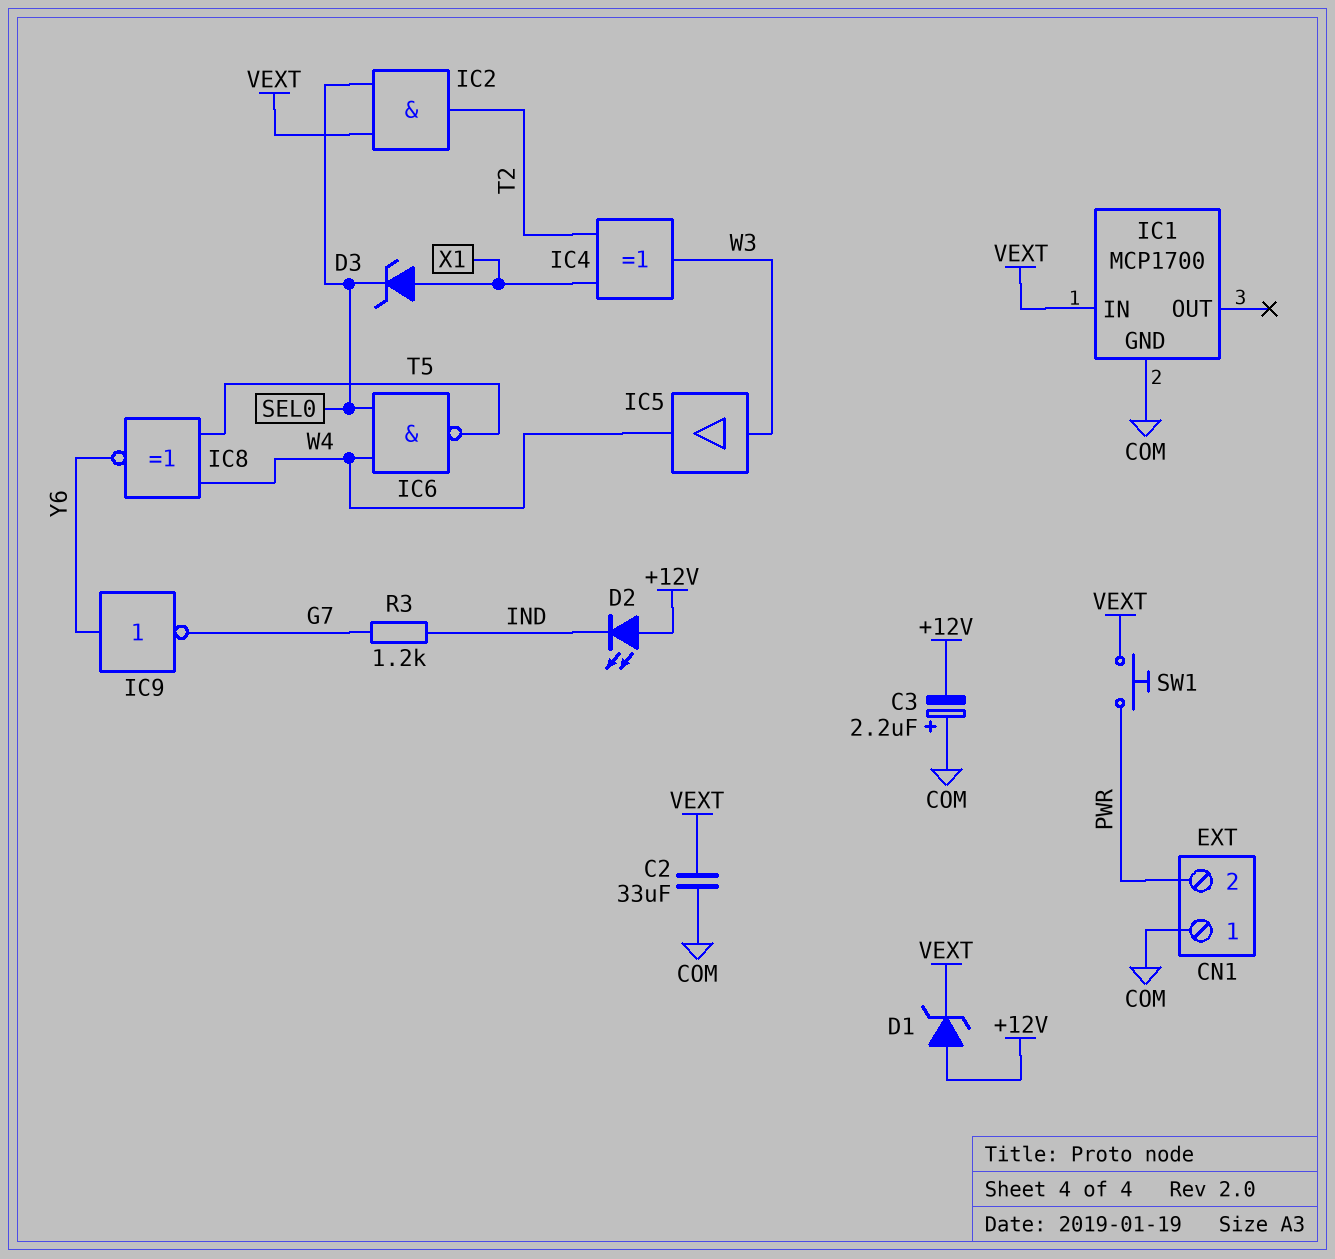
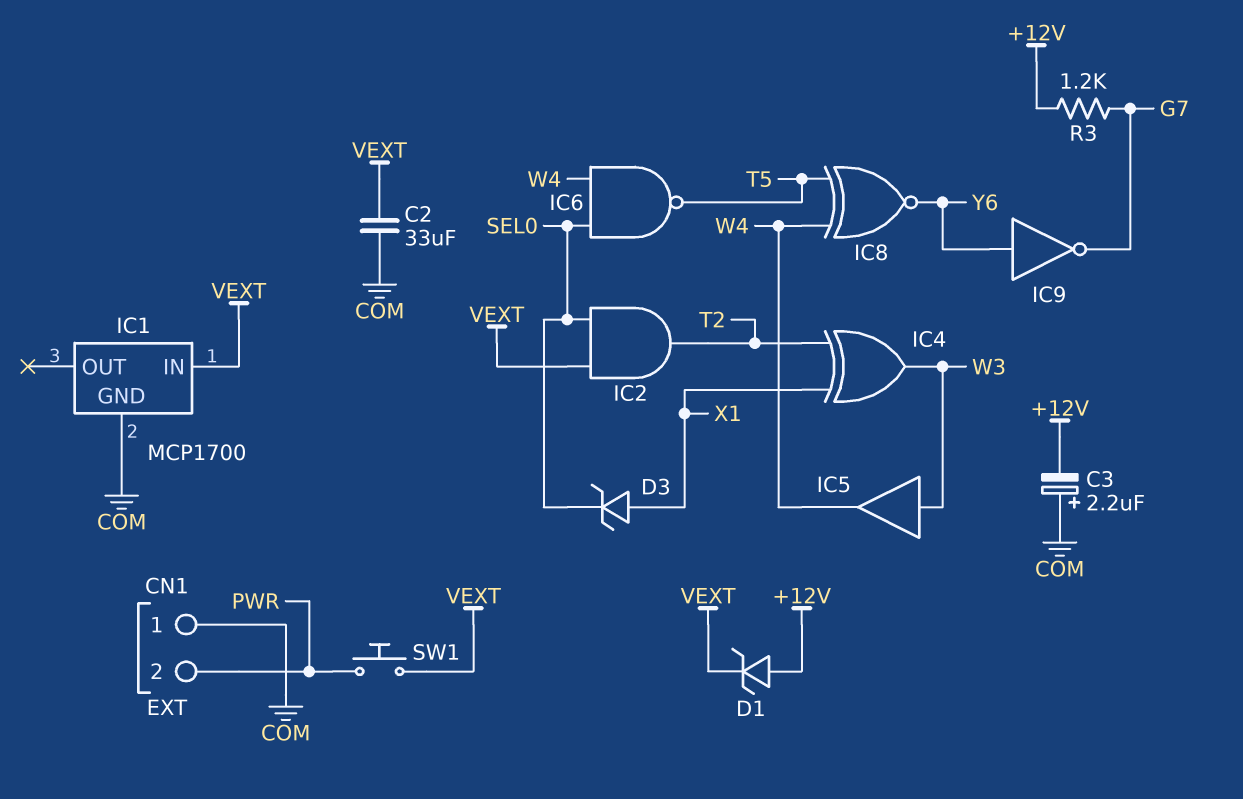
D2: LED (A +12V, K IND) -> none
R3: 1.2k (G7, IND) -> 1.2k (+12V, G7)

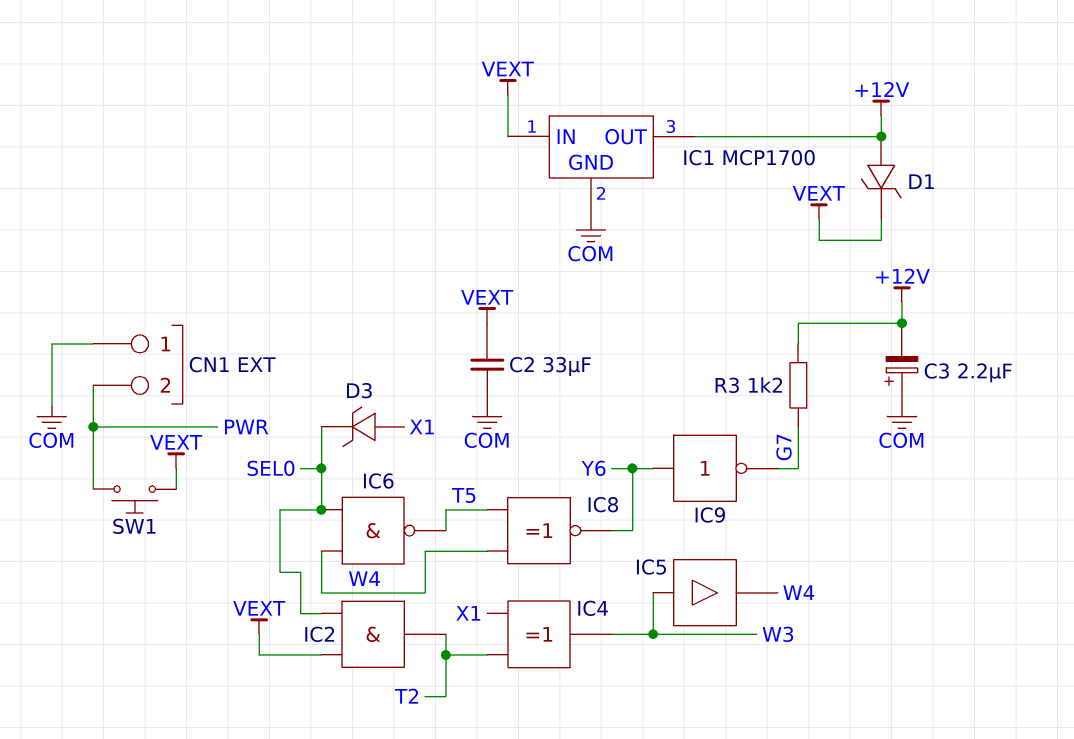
IC1 pin OUT: none -> +12V

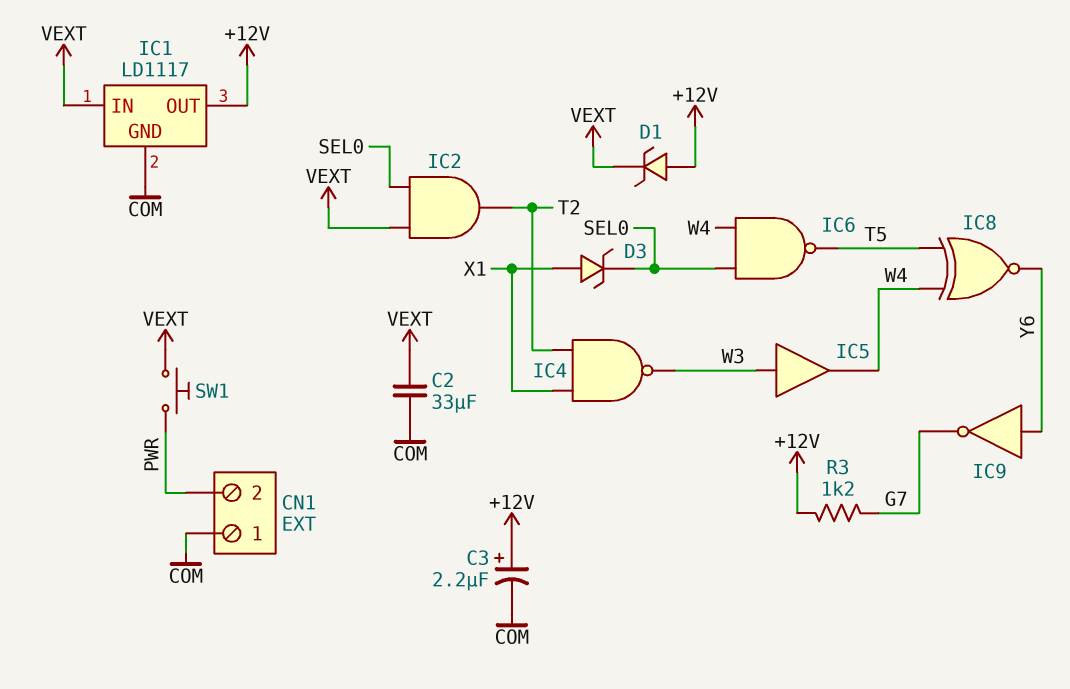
C3: 2.2uF (plus COM, minus +12V) -> 2.2uF (plus +12V, minus COM)
IC1: MCP1700 -> LD1117
IC4: XOR (in T2, in X1, out W3) -> NAND (in T2, in X1, out W3)

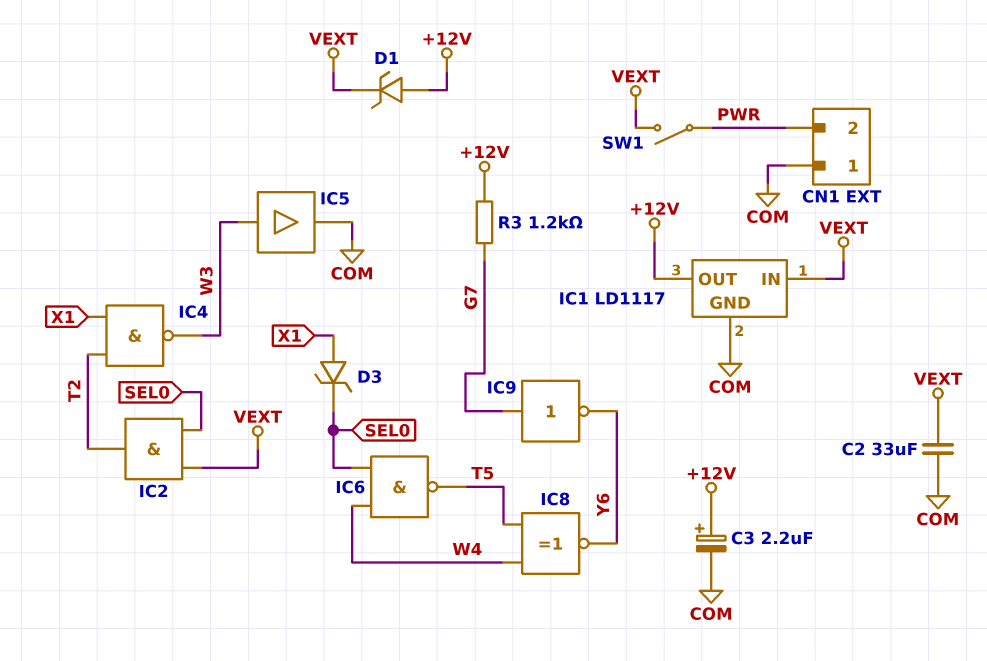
IC5: buffer (in W3, out W4) -> buffer (in W3, out COM)
IC9: NOT (in Y6, out G7) -> NOT (in G7, out Y6)
SW1: button (PWR, VEXT) -> switch (PWR, VEXT)

